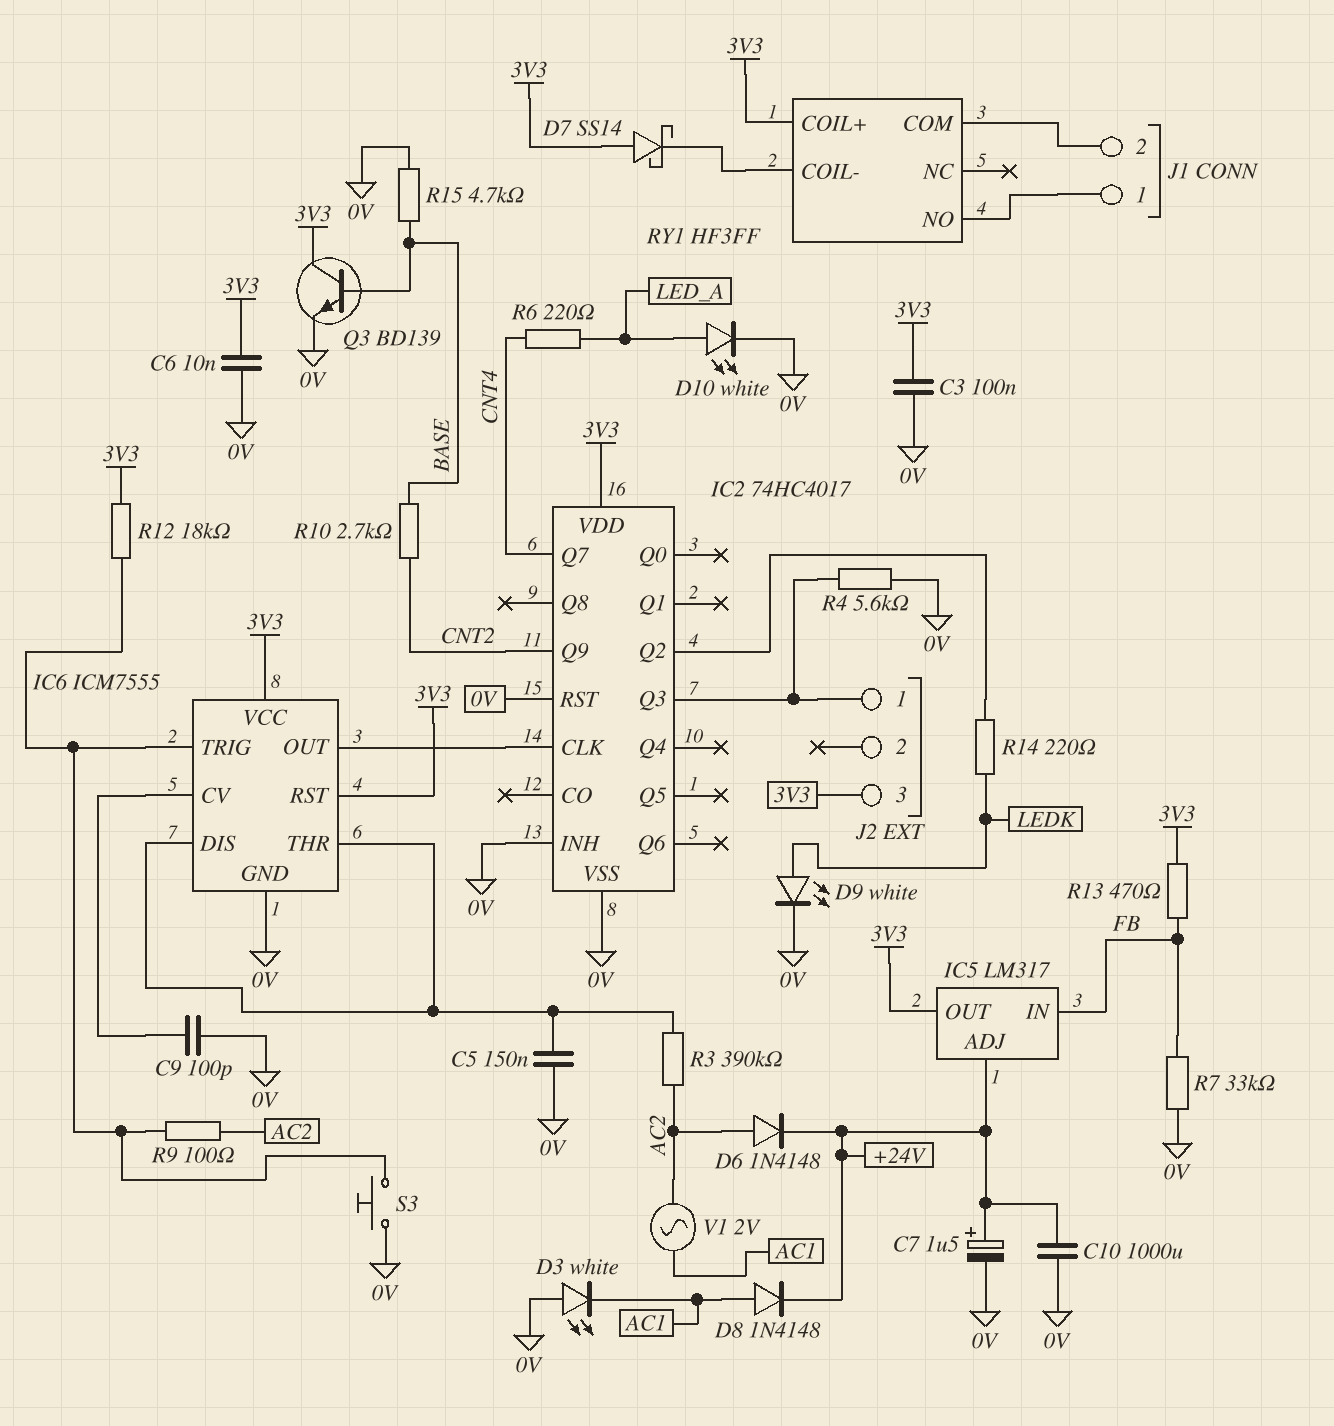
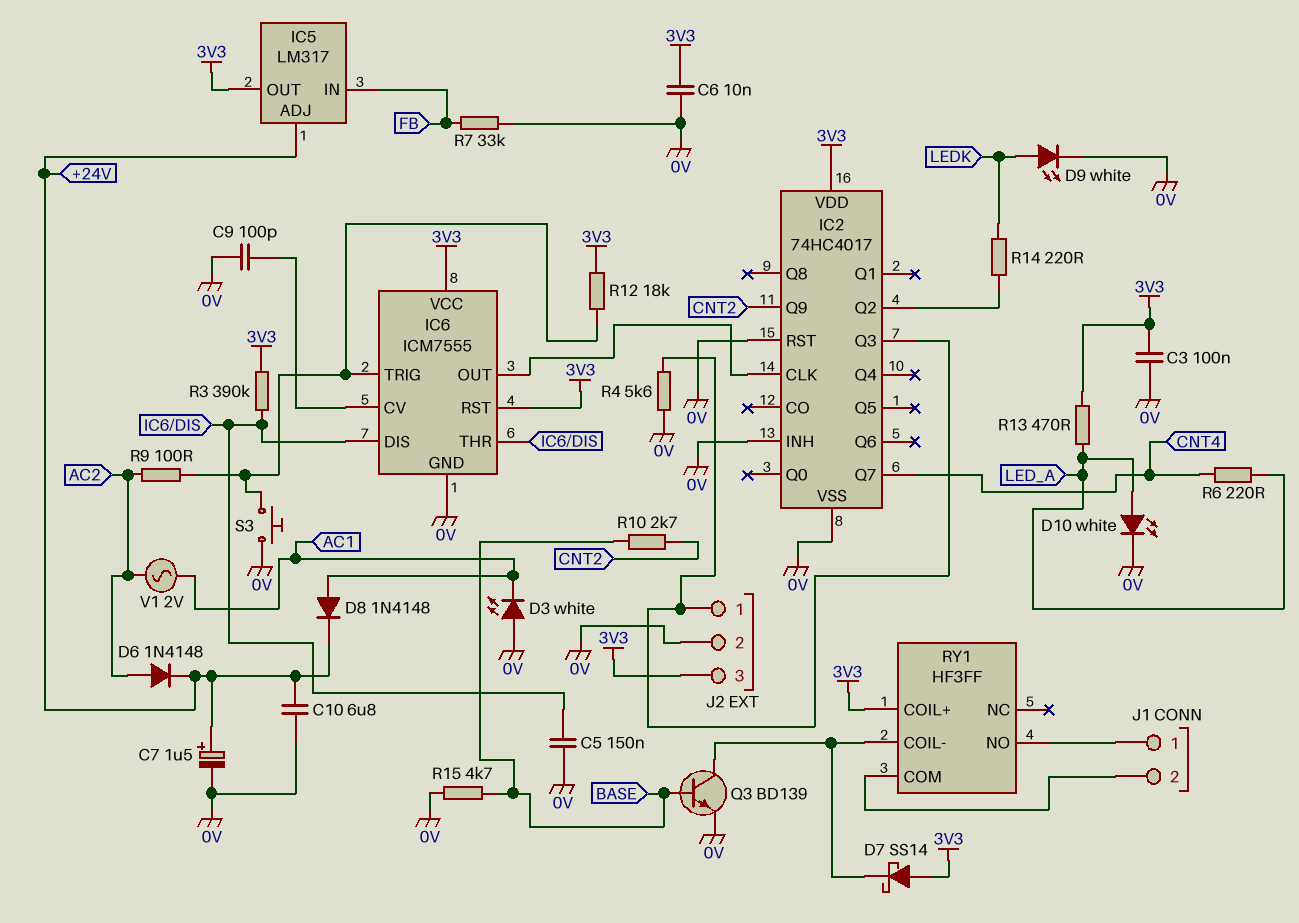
C10: 1000uF (+24V, 0V) -> 6.8uF (+24V, 0V)
J2 pin 2: none -> 0V
Q3: NPN BD139 (B BASE, C 3V3, E 0V) -> NPN BD139 (B BASE, C RY1/COIL-, E 0V)
R3: 390k (AC2, IC6/DIS) -> 390k (3V3, IC6/DIS)
R13: 470 (3V3, FB) -> 470 (3V3, LED_A)

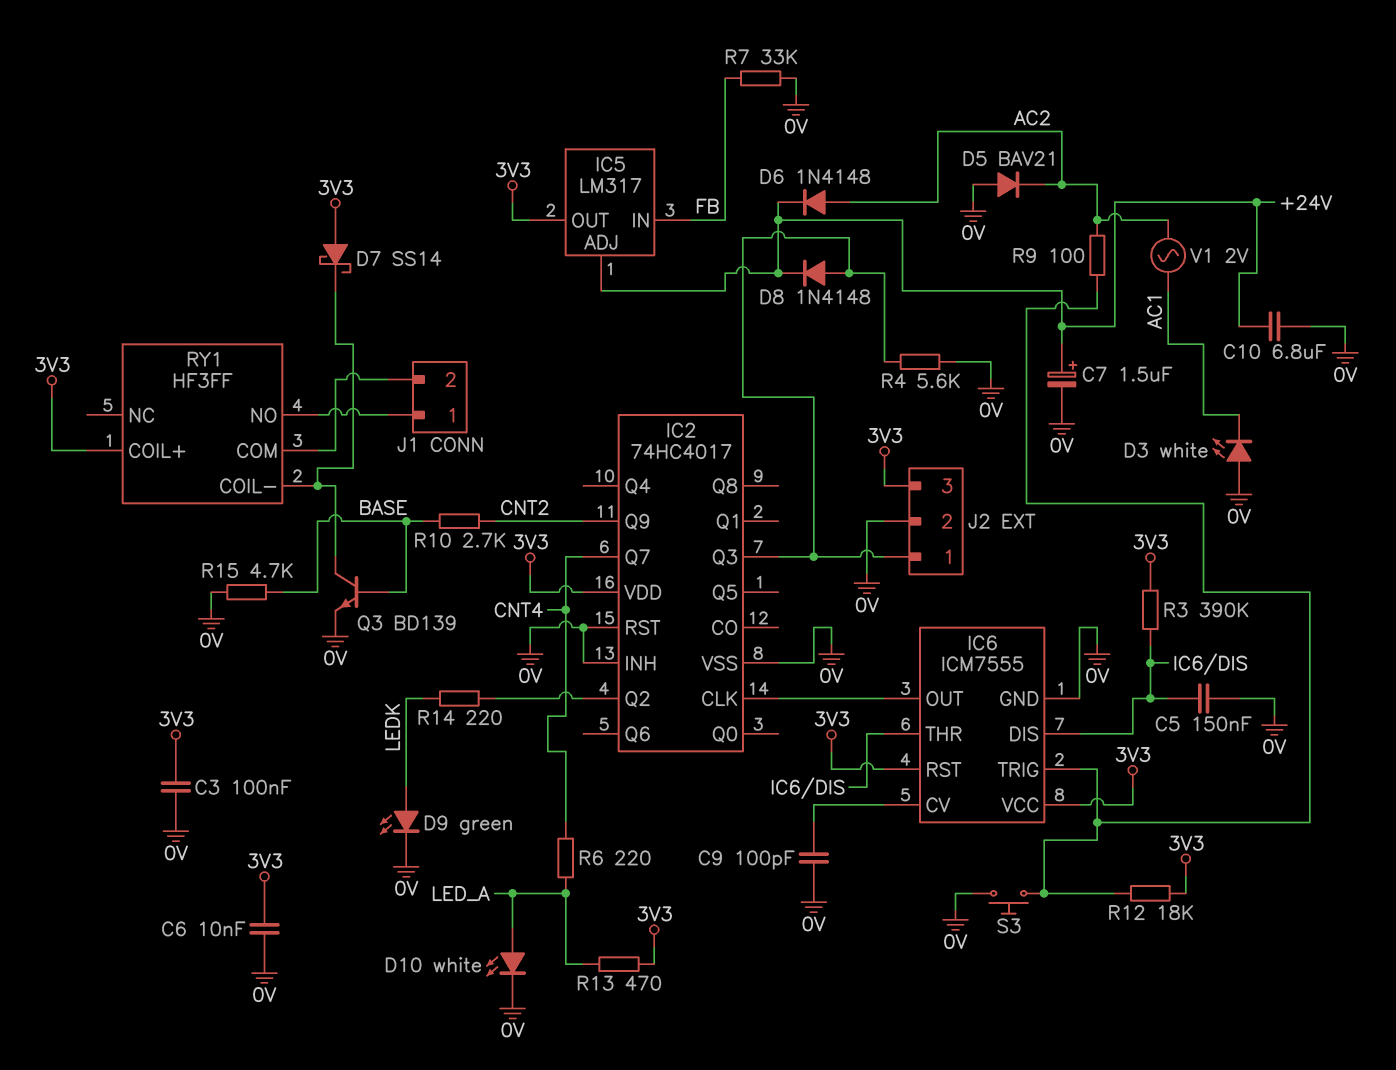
D5: none -> diode BAV21 (A 0V, K AC2)
D8: diode 1N4148 (A AC1, K +24V) -> diode 1N4148 (A IC2/Q3, K +24V)
D9: LED white (A LEDK, K 0V) -> LED green (A LEDK, K 0V)

